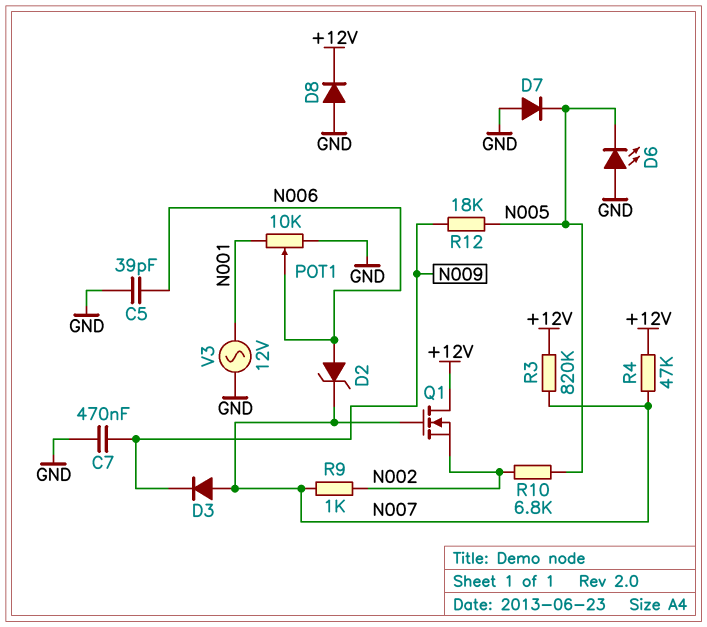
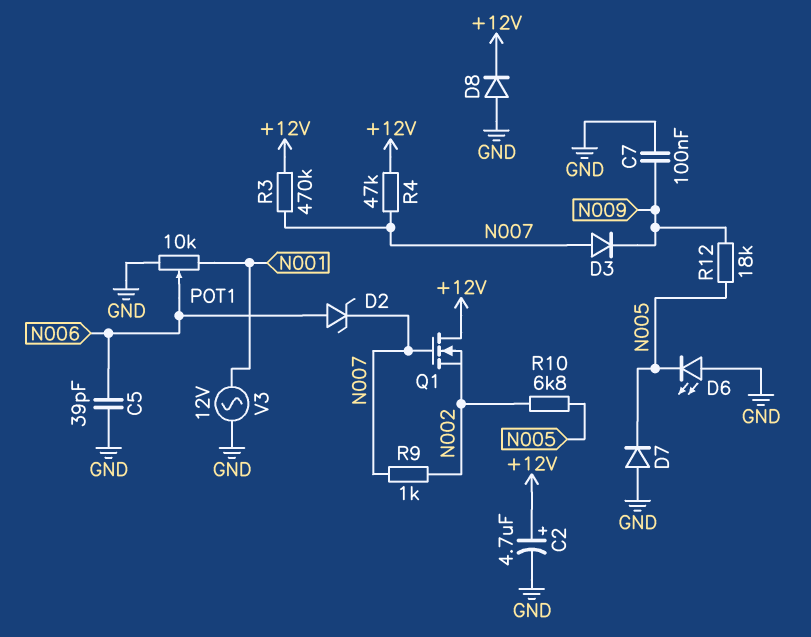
C2: none -> 4.7uF (plus +12V, minus GND)
C7: 470nF (GND, N009) -> 100nF (GND, N009)
R3: 820k (+12V, N007) -> 470k (+12V, N007)

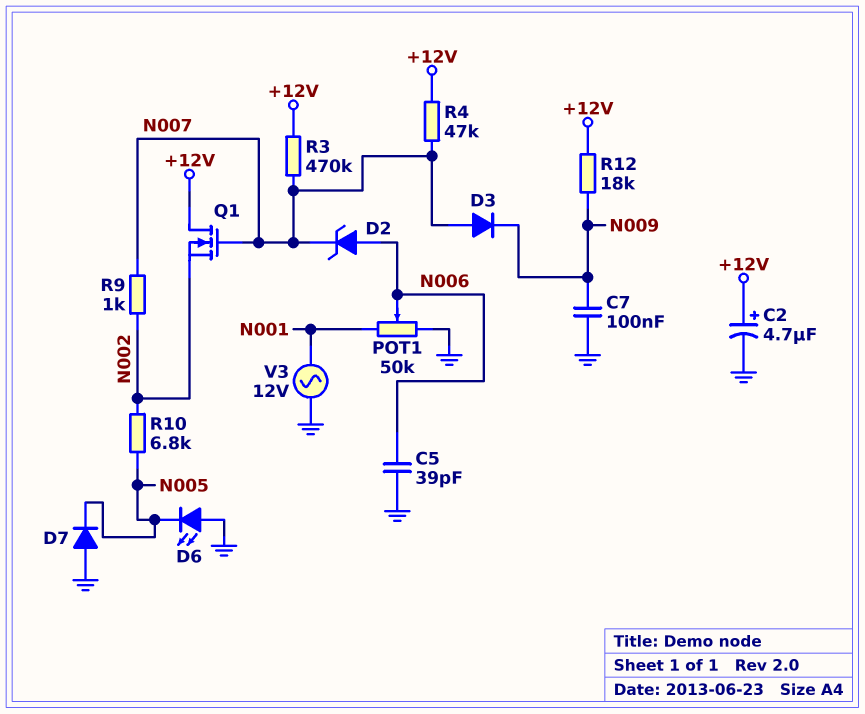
D8: diode (A GND, K +12V) -> none
POT1: 10k (GND, N001, wiper N006) -> 50k (GND, N001, wiper N006)
R12: 18k (N005, N009) -> 18k (+12V, N009)

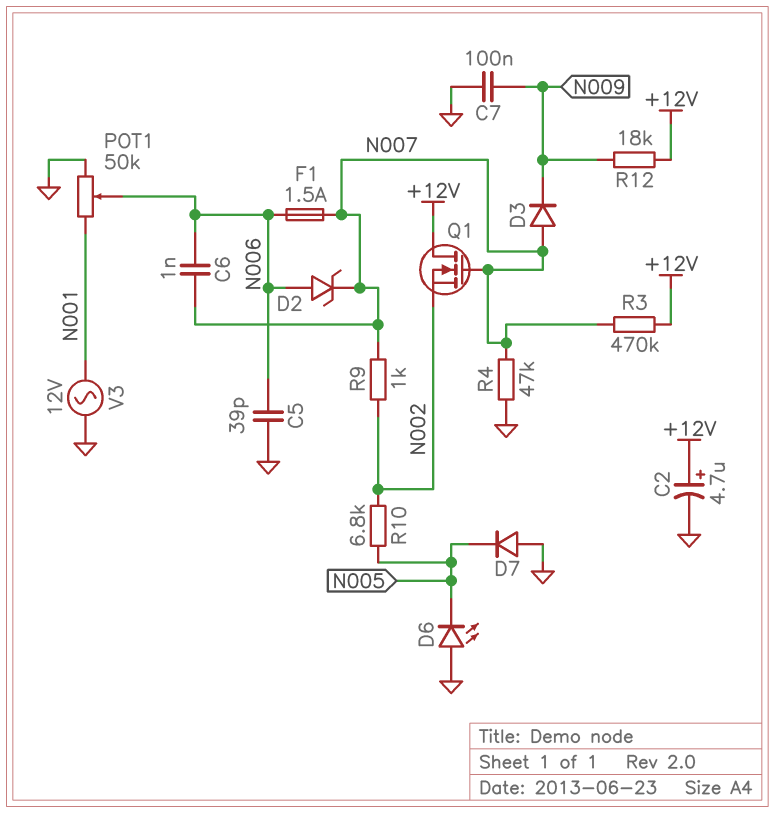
C6: none -> 1nF (N006, N007)
F1: none -> 1.5A (N006, N007)
R4: 47k (+12V, N007) -> 47k (GND, N007)

